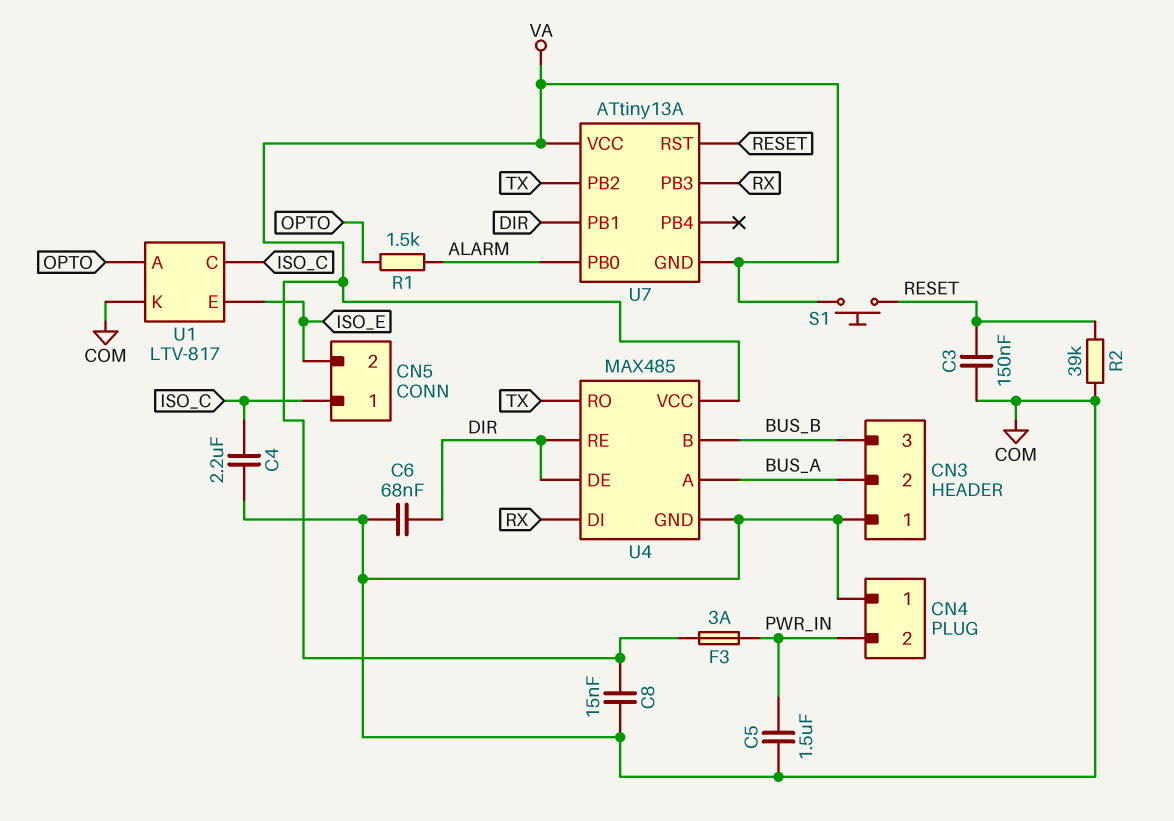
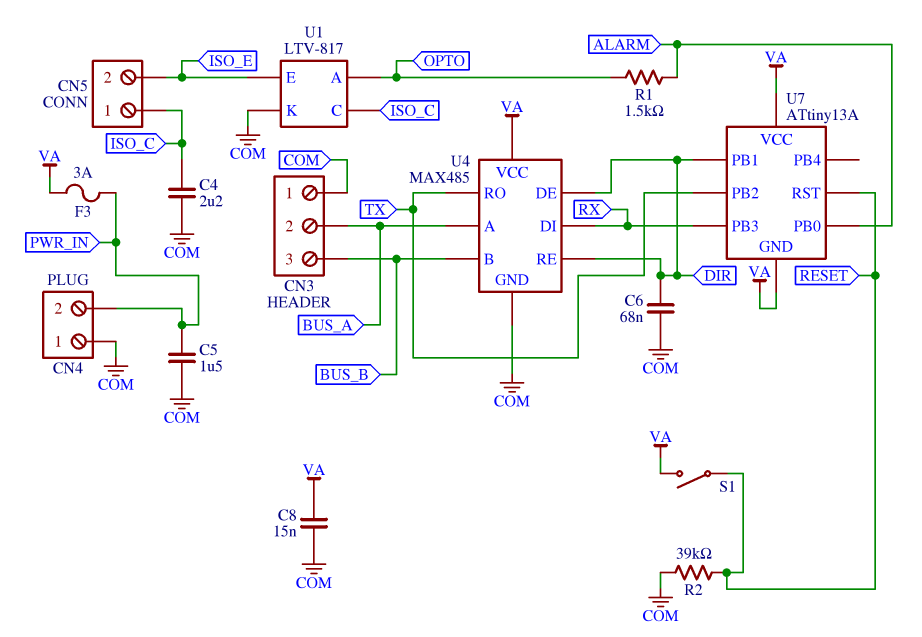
C3: 150nF (COM, RESET) -> none
S1: button (RESET, VA) -> switch (RESET, VA)

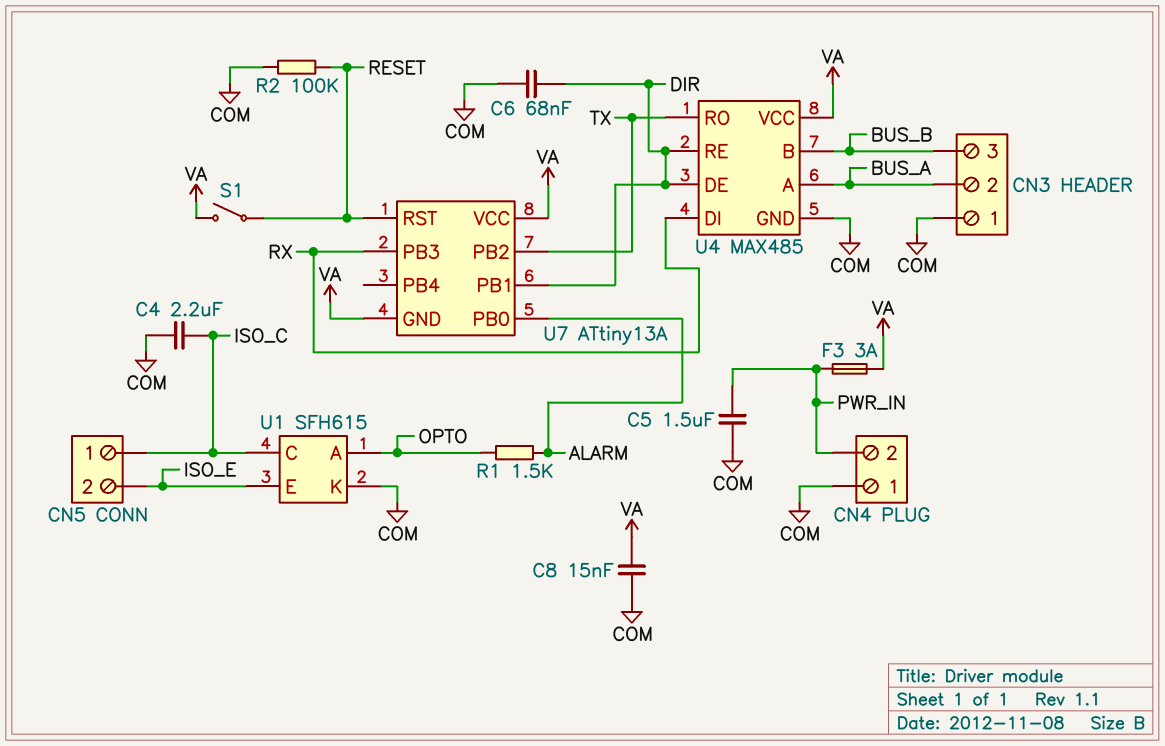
R2: 39k (COM, RESET) -> 100k (COM, RESET)
U1: LTV-817 -> SFH615

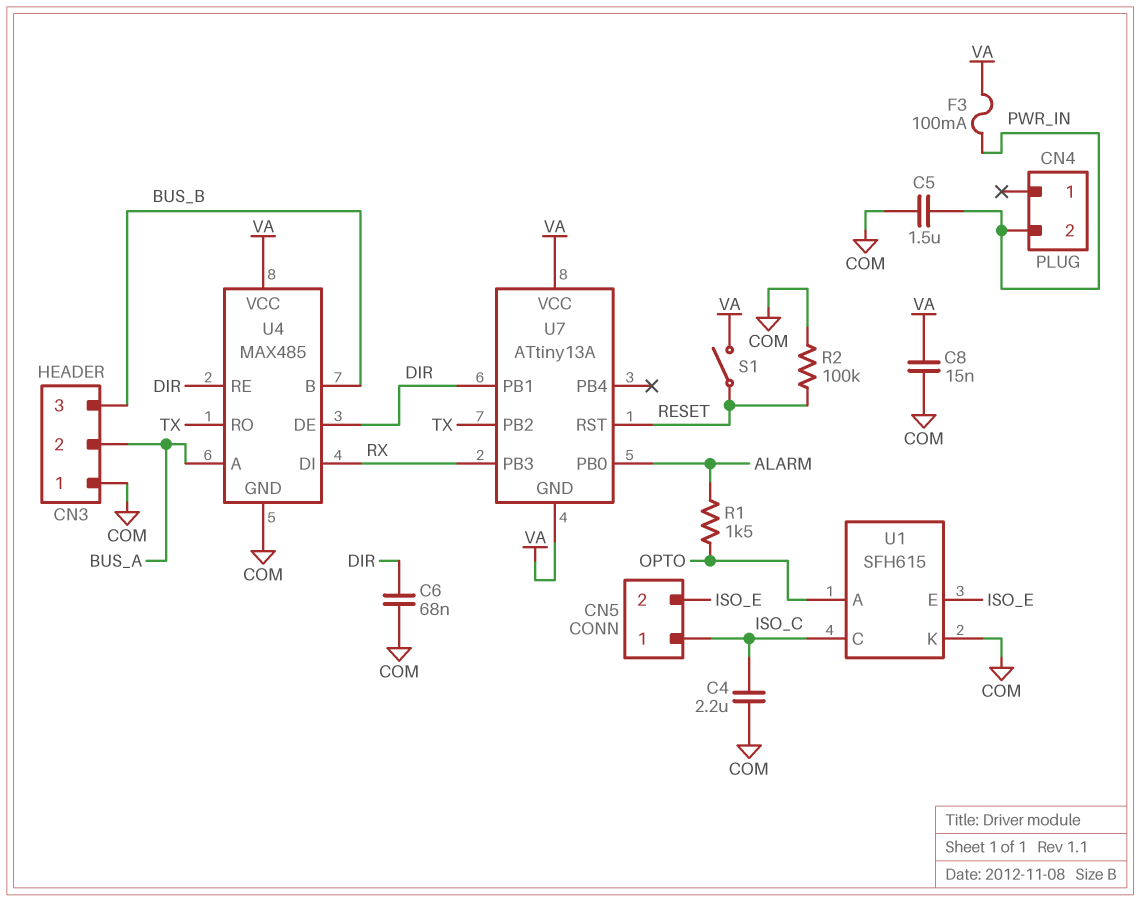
CN4 pin 1: COM -> none
F3: 3A (PWR_IN, VA) -> 100mA (PWR_IN, VA)

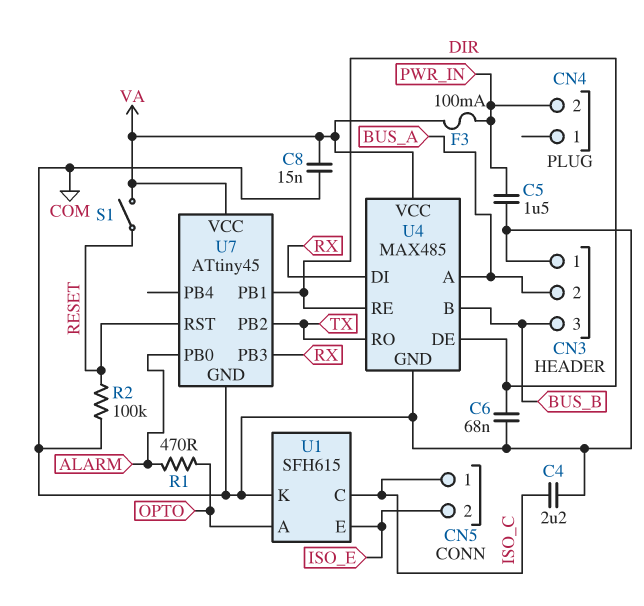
R1: 1.5k (ALARM, OPTO) -> 470 (ALARM, OPTO)
U7: ATtiny13A -> ATtiny45
U7 pin GND: VA -> COM

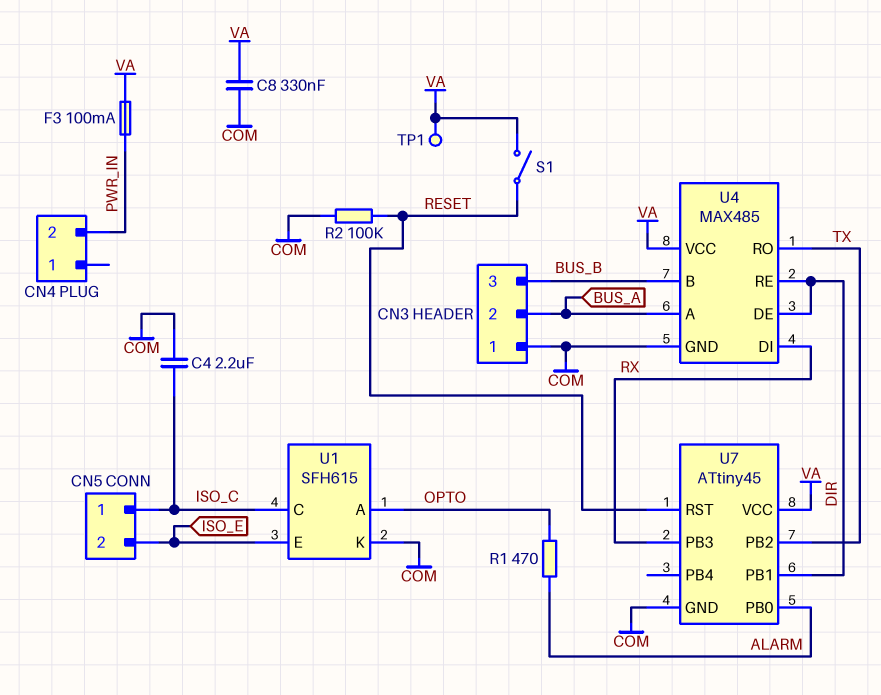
C5: 1.5uF (COM, PWR_IN) -> none
C6: 68nF (COM, DIR) -> none
C8: 15nF (COM, VA) -> 330nF (COM, VA)
TP1: none -> test point (VA)

